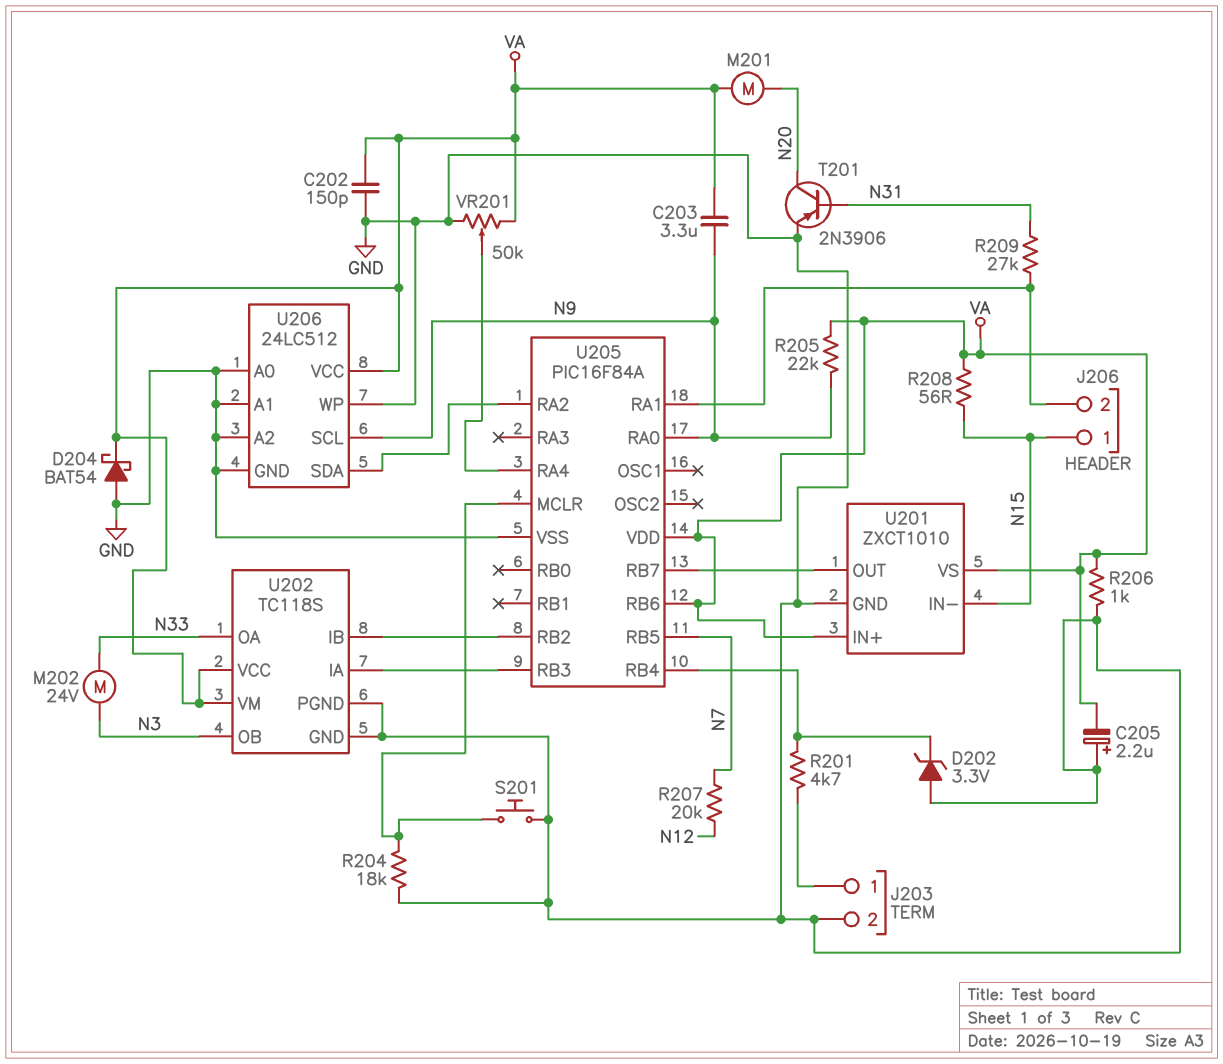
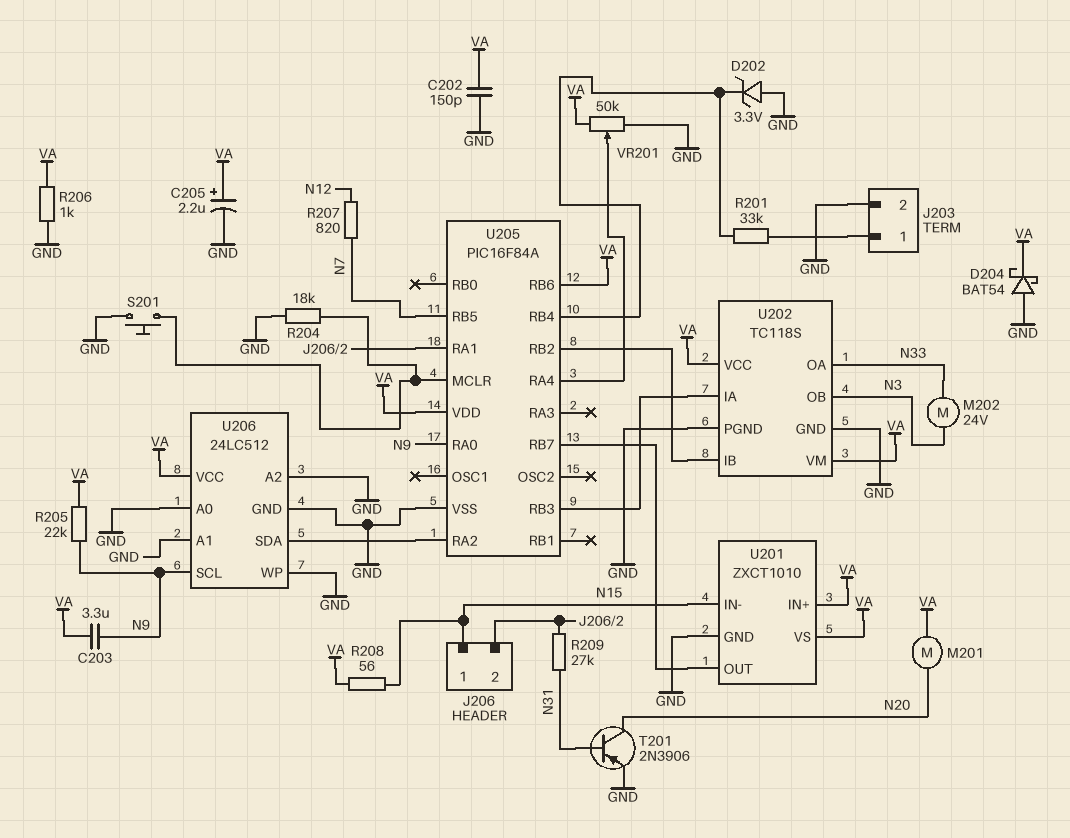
C205: 2.2uF (plus GND, minus VA) -> 2.2uF (plus VA, minus GND)
R201: 4.7k (J203/1, U205/RB4) -> 33k (J203/1, U205/RB4)
R207: 20k (N7, N12) -> 820 (N7, N12)

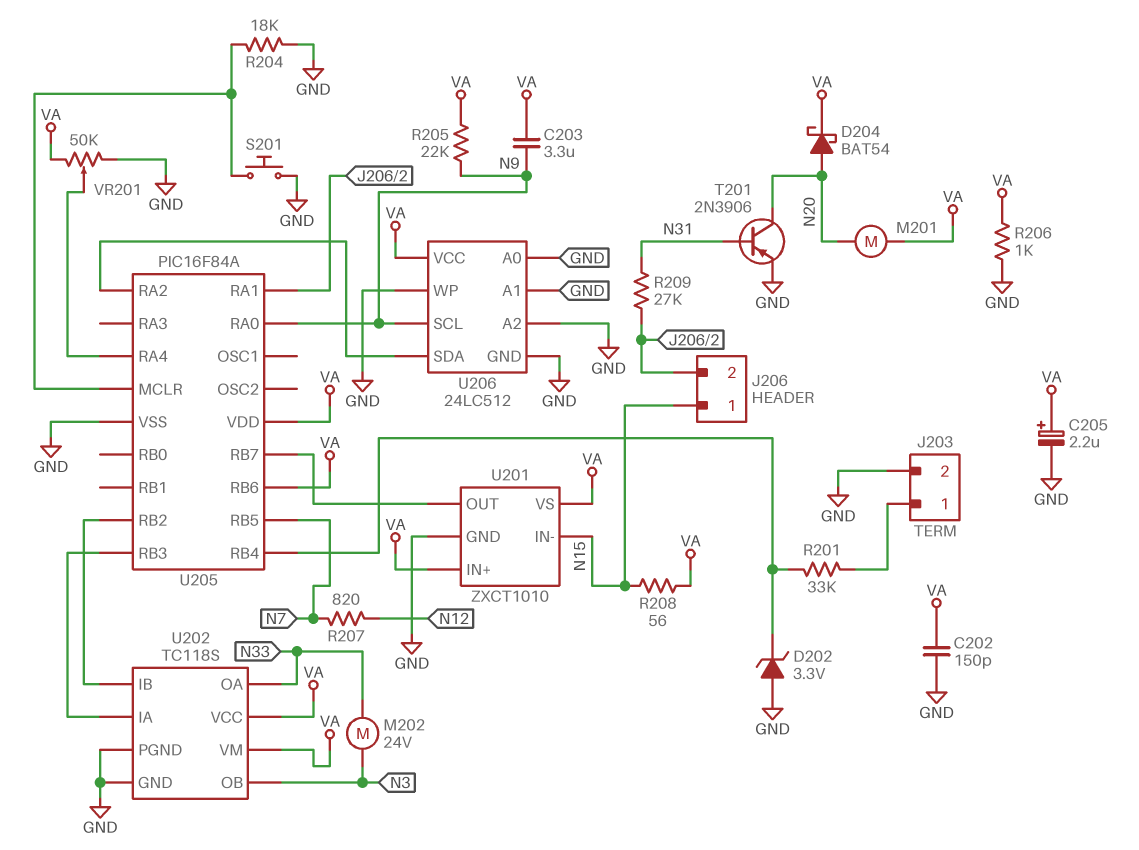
D204: schottky BAT54 (A GND, K VA) -> schottky BAT54 (A N20, K VA)

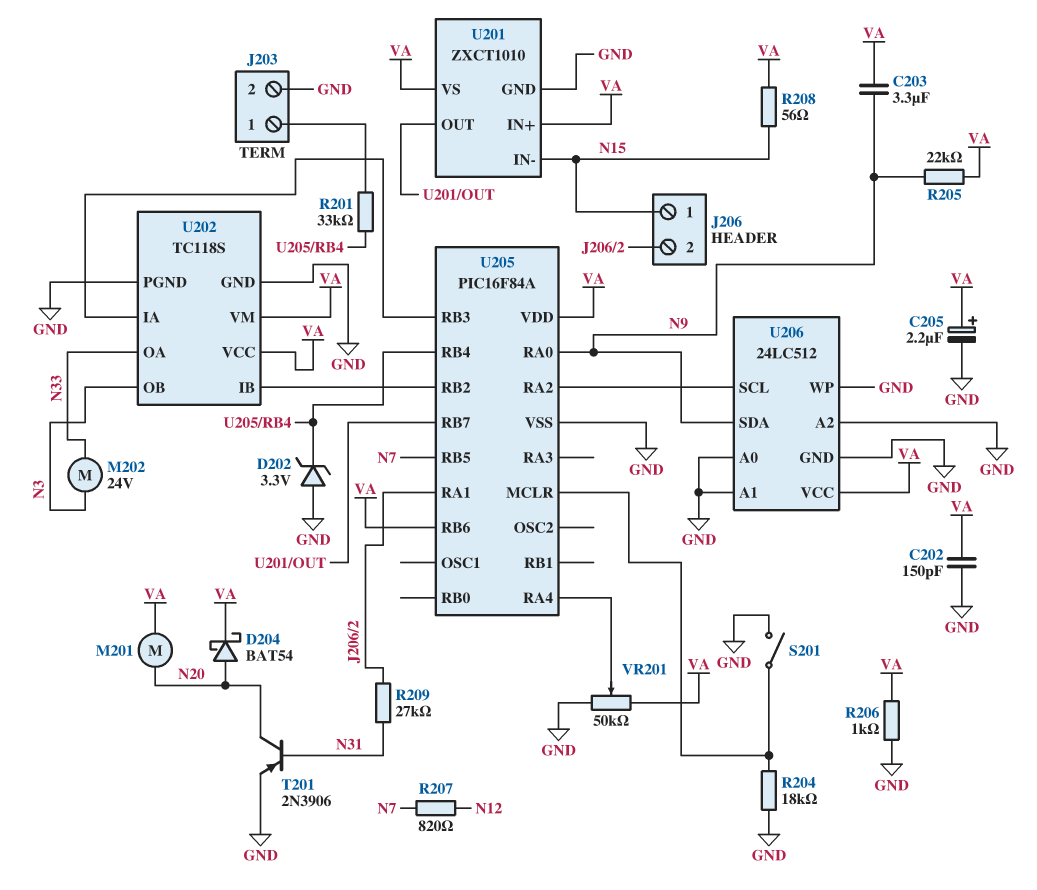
S201: button (GND, U205/MCLR) -> switch (GND, U205/MCLR)
U206 pin SCL: N9 -> U205/RA2
U206 pin SDA: U205/RA2 -> N9

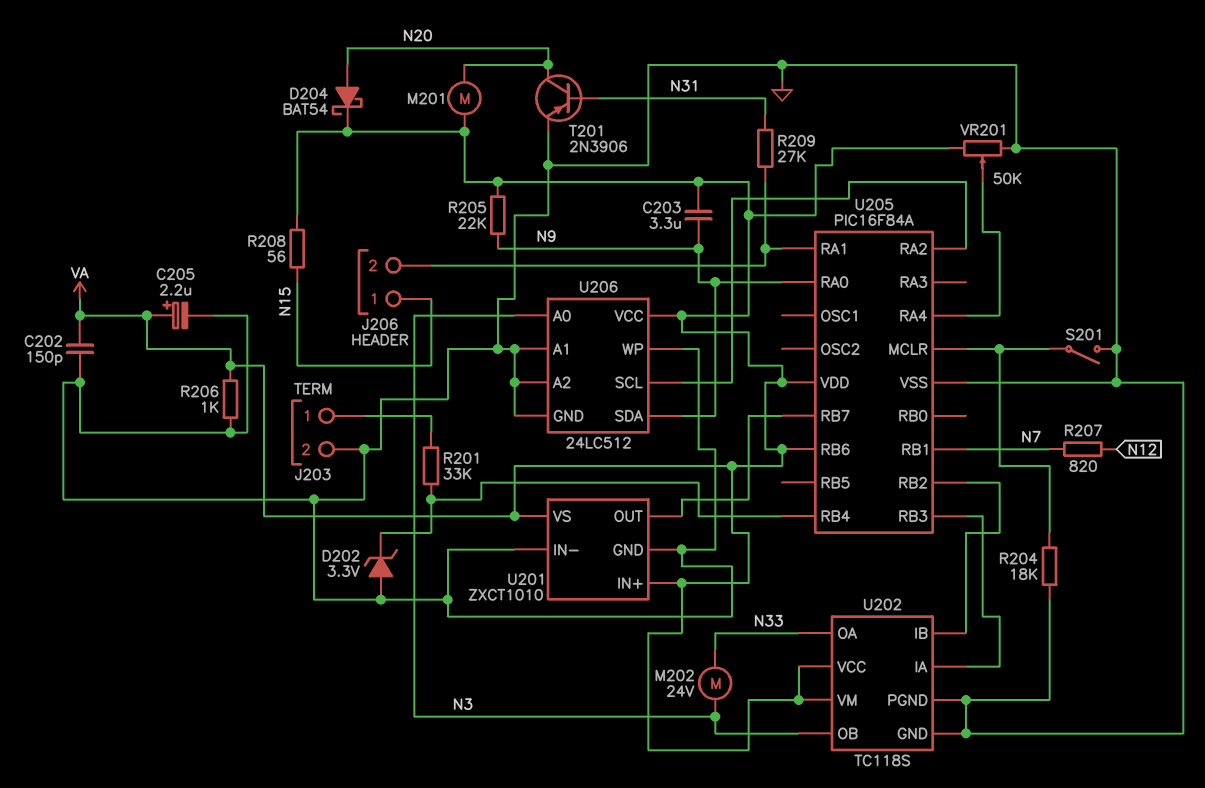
U201 pin IN-: N15 -> GND
U205 pin RB1: none -> N7
U205 pin RB5: N7 -> none
U206 pin A0: GND -> N3

